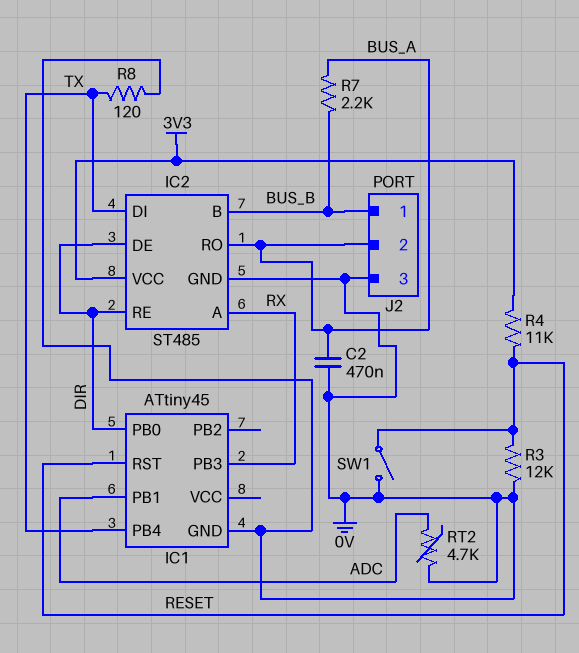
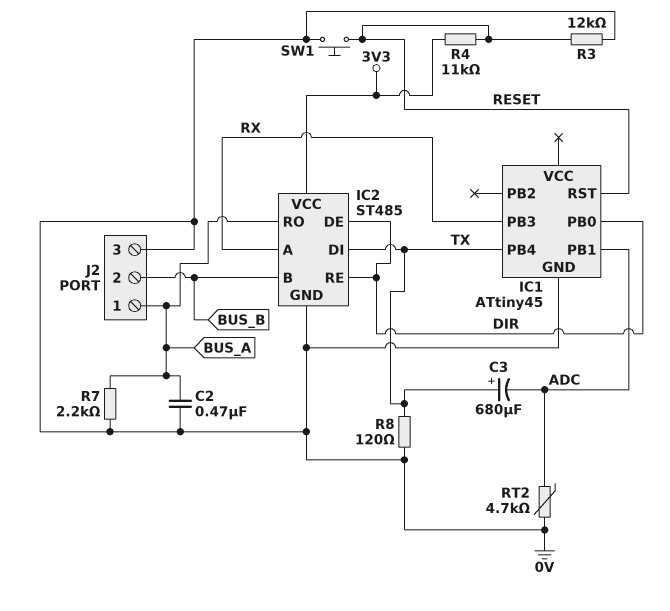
C3: none -> 680uF (plus TX, minus ADC)
J2 pin 1: BUS_B -> BUS_A
J2 pin 2: BUS_A -> BUS_B
R7: 2.2k (BUS_A, BUS_B) -> 2.2k (0V, BUS_A)
SW1: switch (0V, RESET) -> button (0V, RESET)

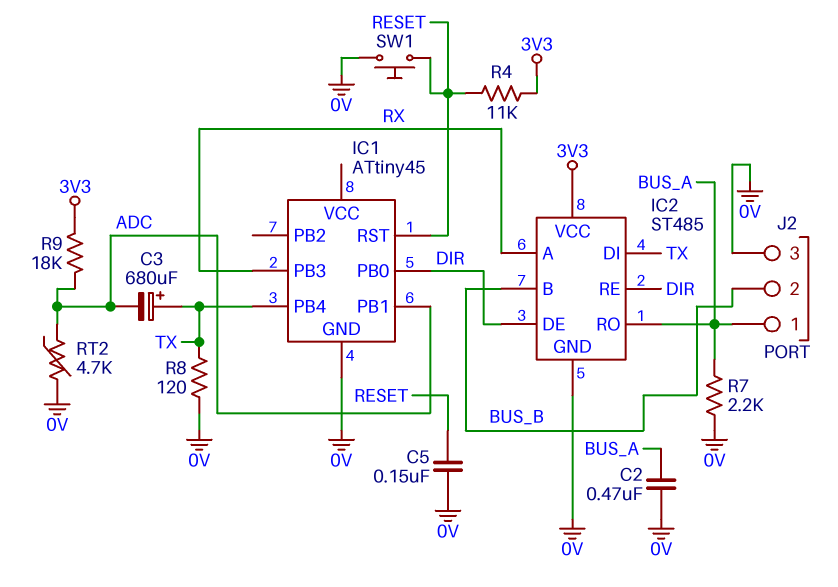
C5: none -> 150nF (0V, RESET)
R3: 12k (0V, RESET) -> none
R9: none -> 18k (3V3, ADC)

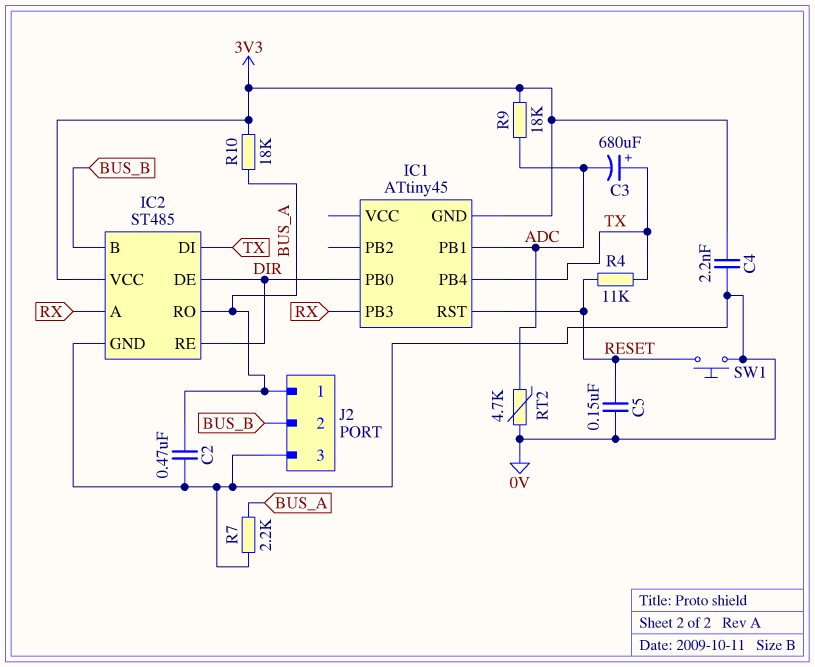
C4: none -> 2.2nF (0V, 3V3)
IC1 pin GND: 0V -> 3V3
R4: 11k (3V3, RESET) -> 11k (RESET, TX)
R8: 120 (0V, TX) -> none
R10: none -> 18k (3V3, BUS_A)

